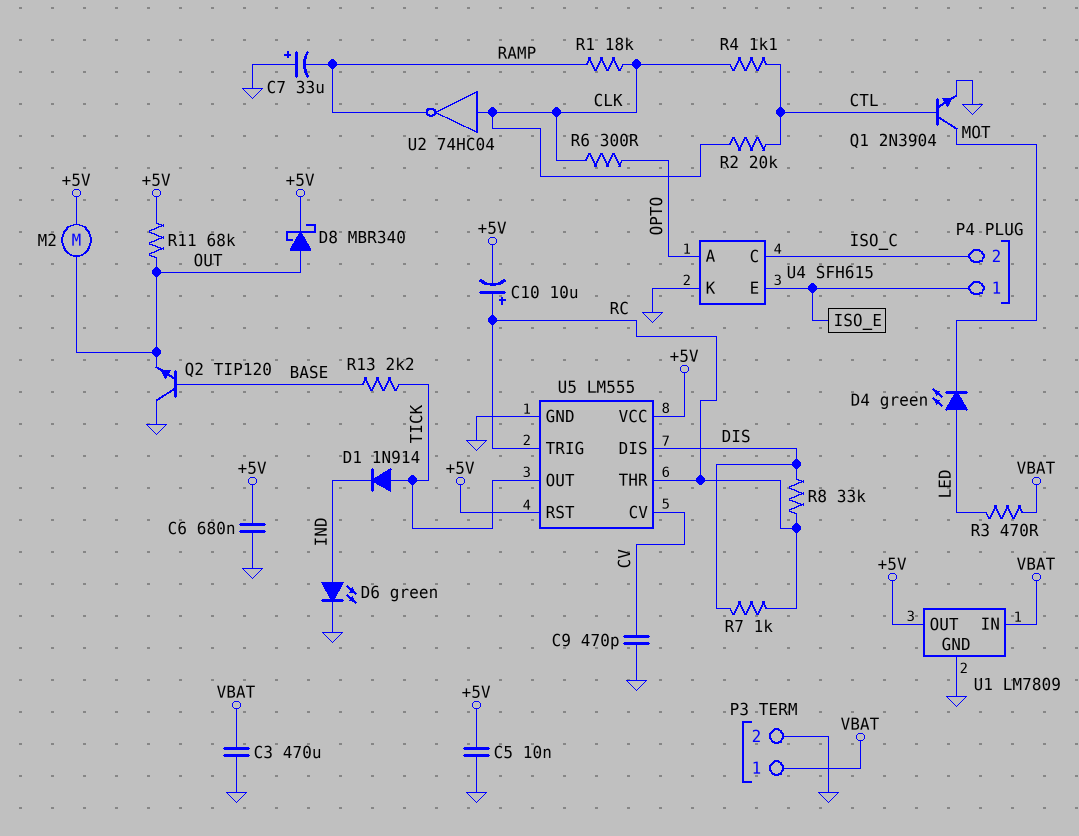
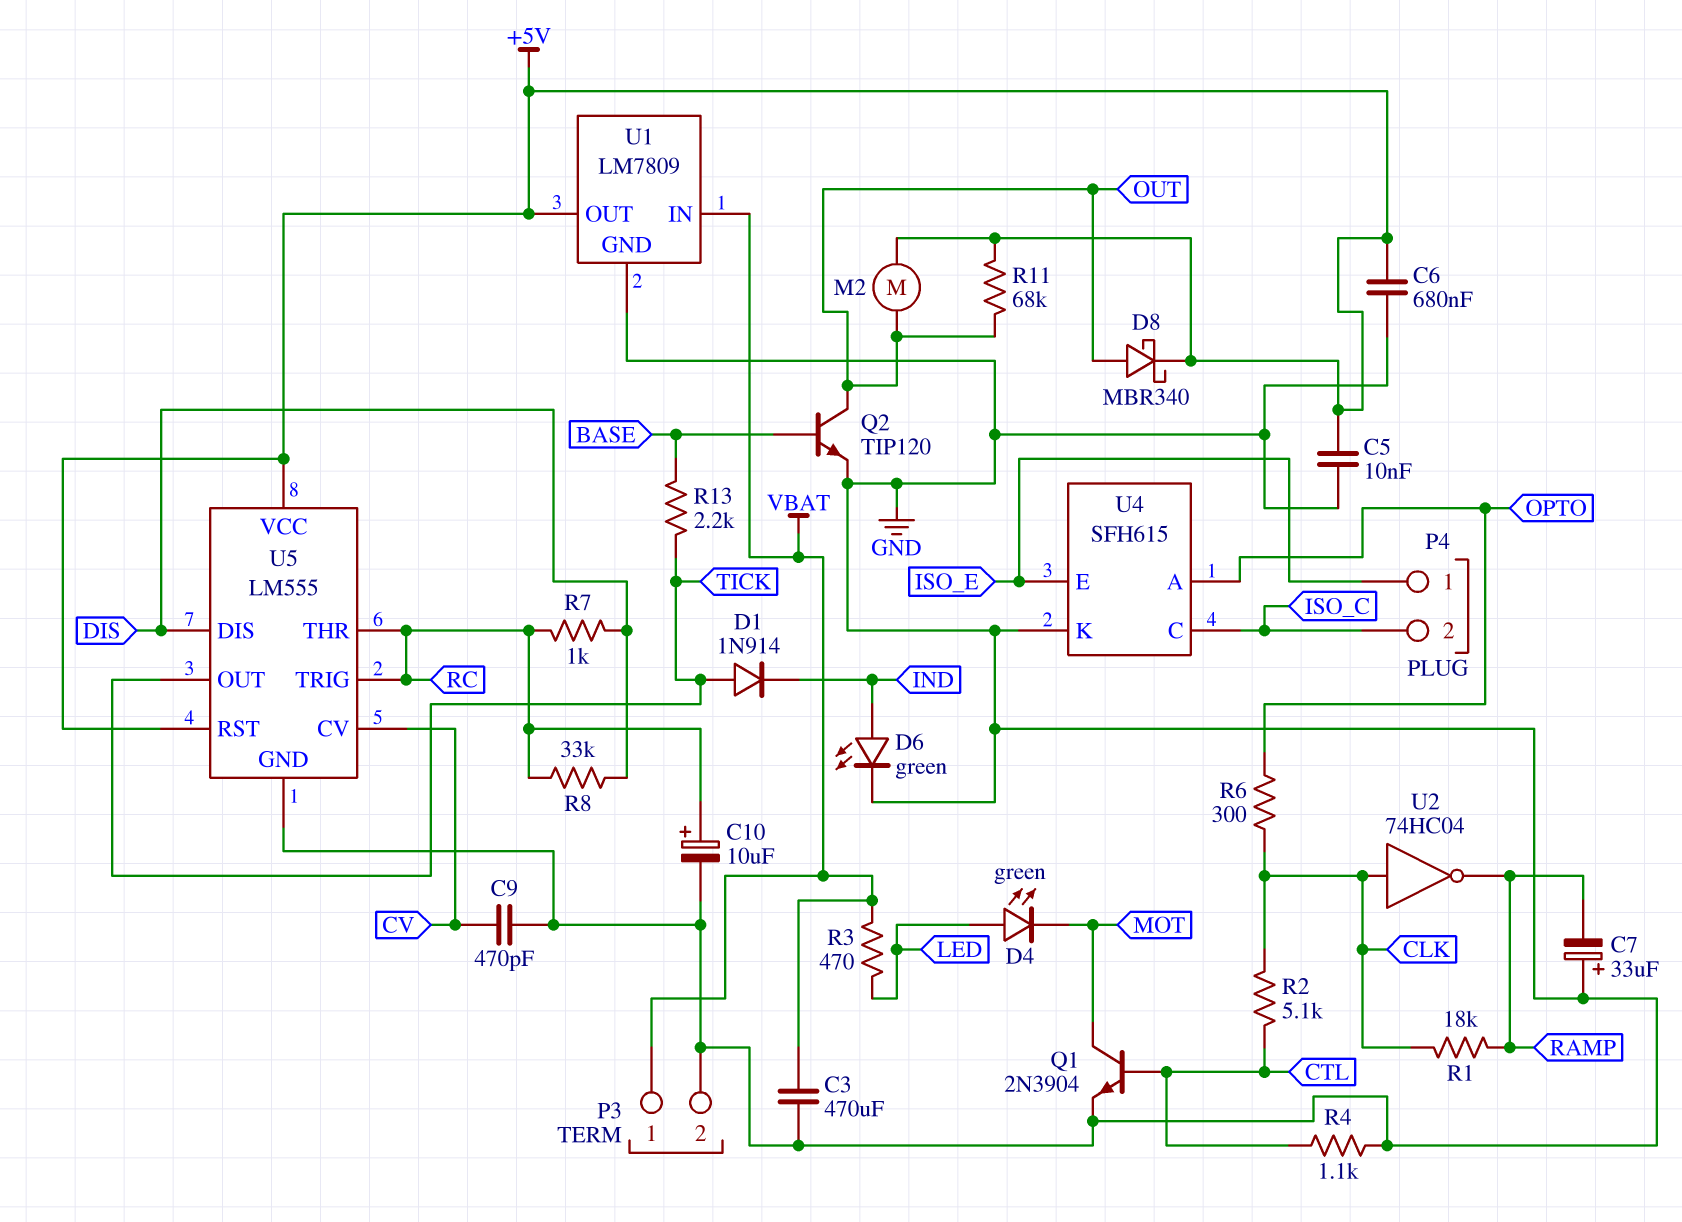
C10: 10uF (plus RC, minus +5V) -> 10uF (plus RC, minus GND)
Q2: NPN TIP120 (B BASE, C GND, E OUT) -> NPN TIP120 (B BASE, C OUT, E GND)
R2: 20k (CLK, CTL) -> 5.1k (CLK, CTL)
R4: 1.1k (CLK, CTL) -> 1.1k (CTL, GND)

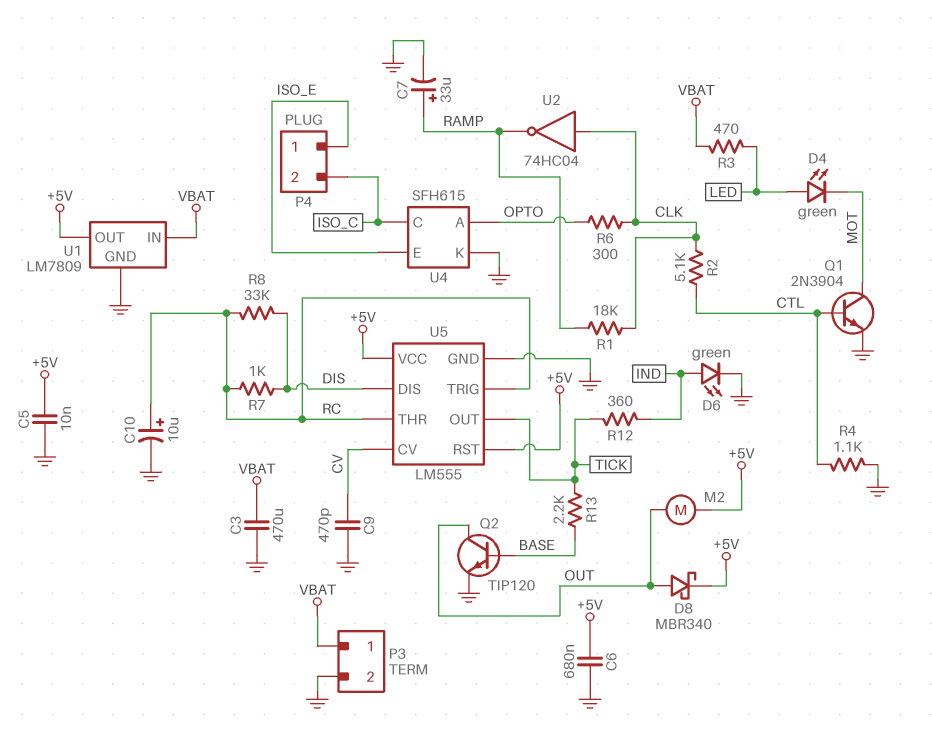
C7: 33uF (plus GND, minus RAMP) -> 33uF (plus RAMP, minus GND)
D1: diode 1N914 (A TICK, K IND) -> none
R11: 68k (+5V, OUT) -> none
R12: none -> 360 (IND, TICK)

